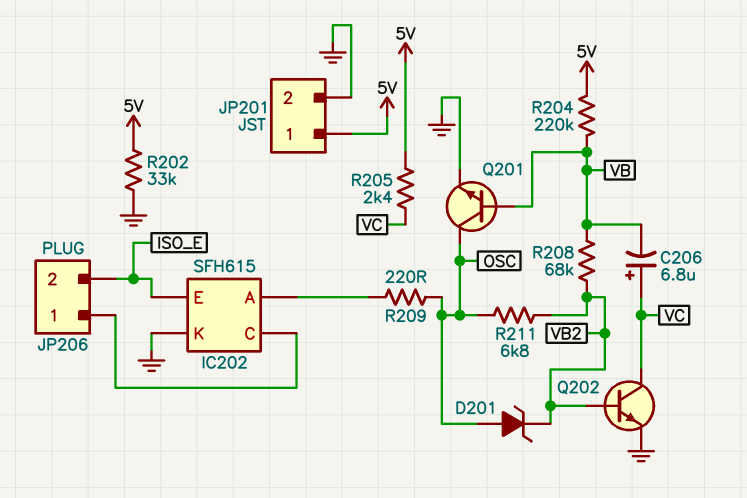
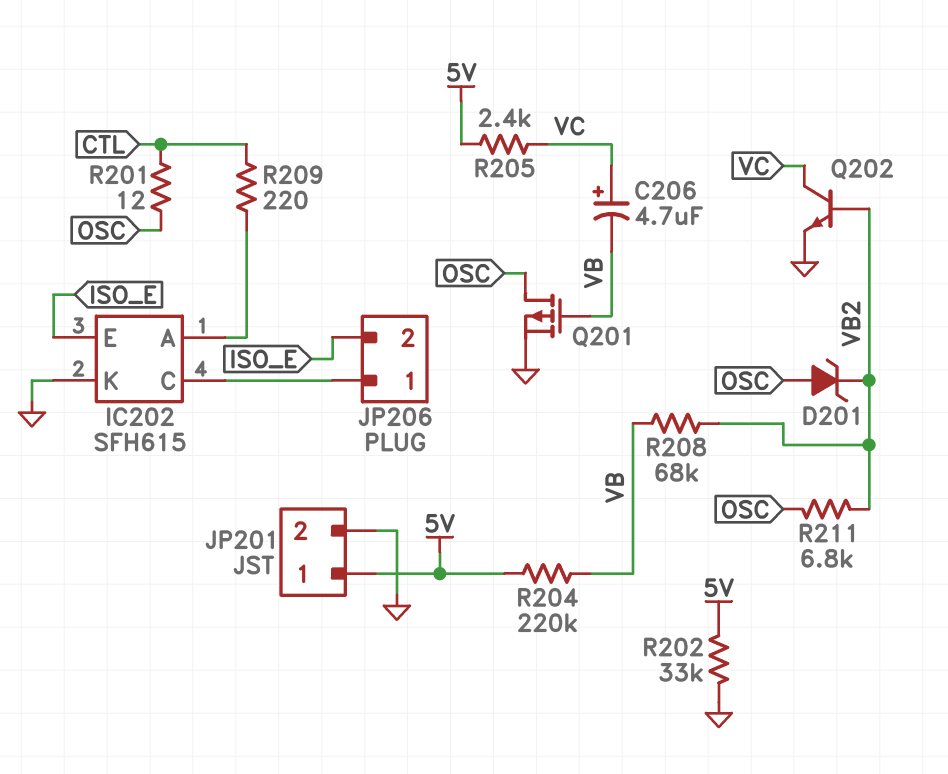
C206: 6.8uF (plus VC, minus VB) -> 4.7uF (plus VC, minus VB)
Q201: NPN (B VB, C OSC, E GND) -> PMOS (G VB, D OSC, S GND)
R201: none -> 12 (CTL, OSC)
R209: 220 (IC202/A, OSC) -> 220 (CTL, IC202/A)

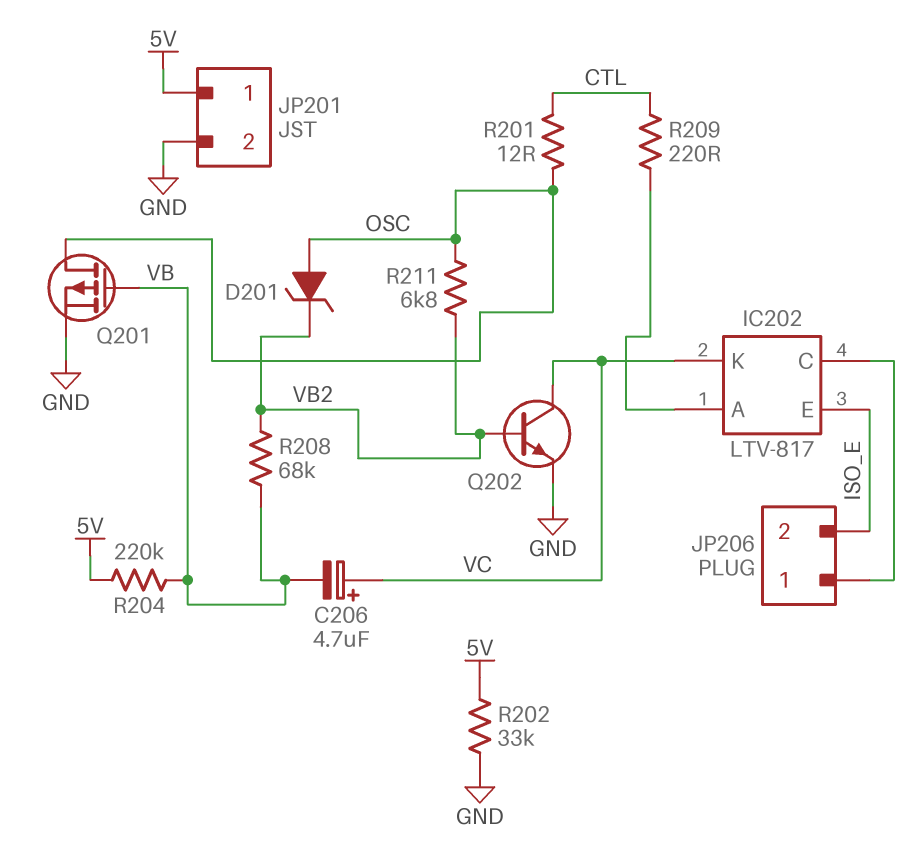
IC202: SFH615 -> LTV-817
IC202 pin K: GND -> VC
R205: 2.4k (5V, VC) -> none

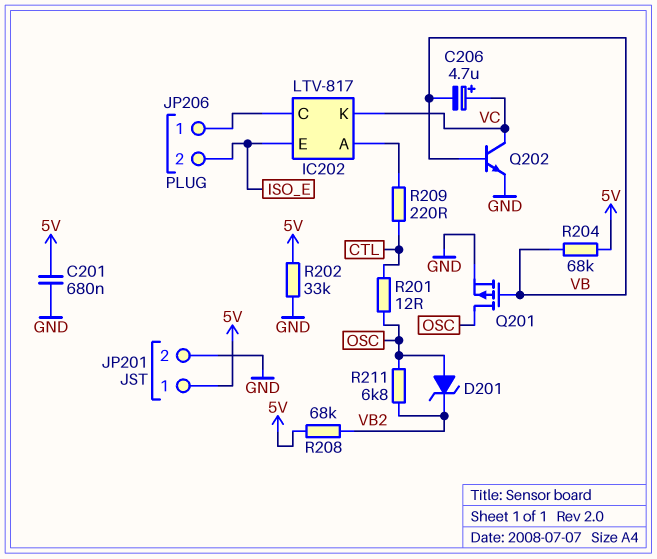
C201: none -> 680nF (5V, GND)
Q202: NPN (B VB2, C VC, E GND) -> NPN (B VB, C VC, E GND)
R204: 220k (5V, VB) -> 68k (5V, VB)
R208: 68k (VB, VB2) -> 68k (5V, VB2)

